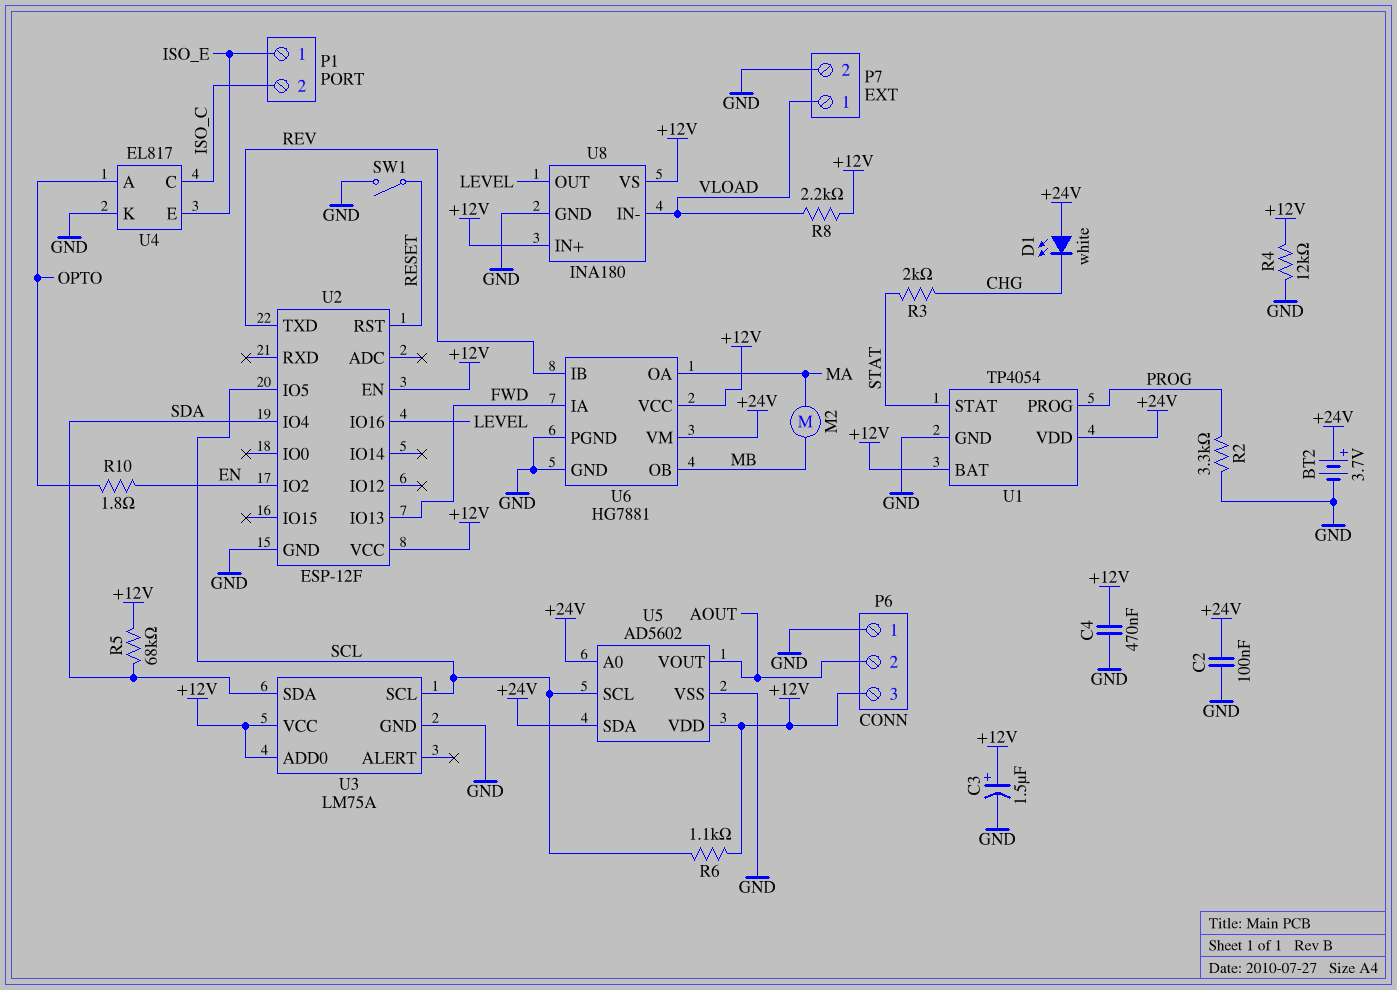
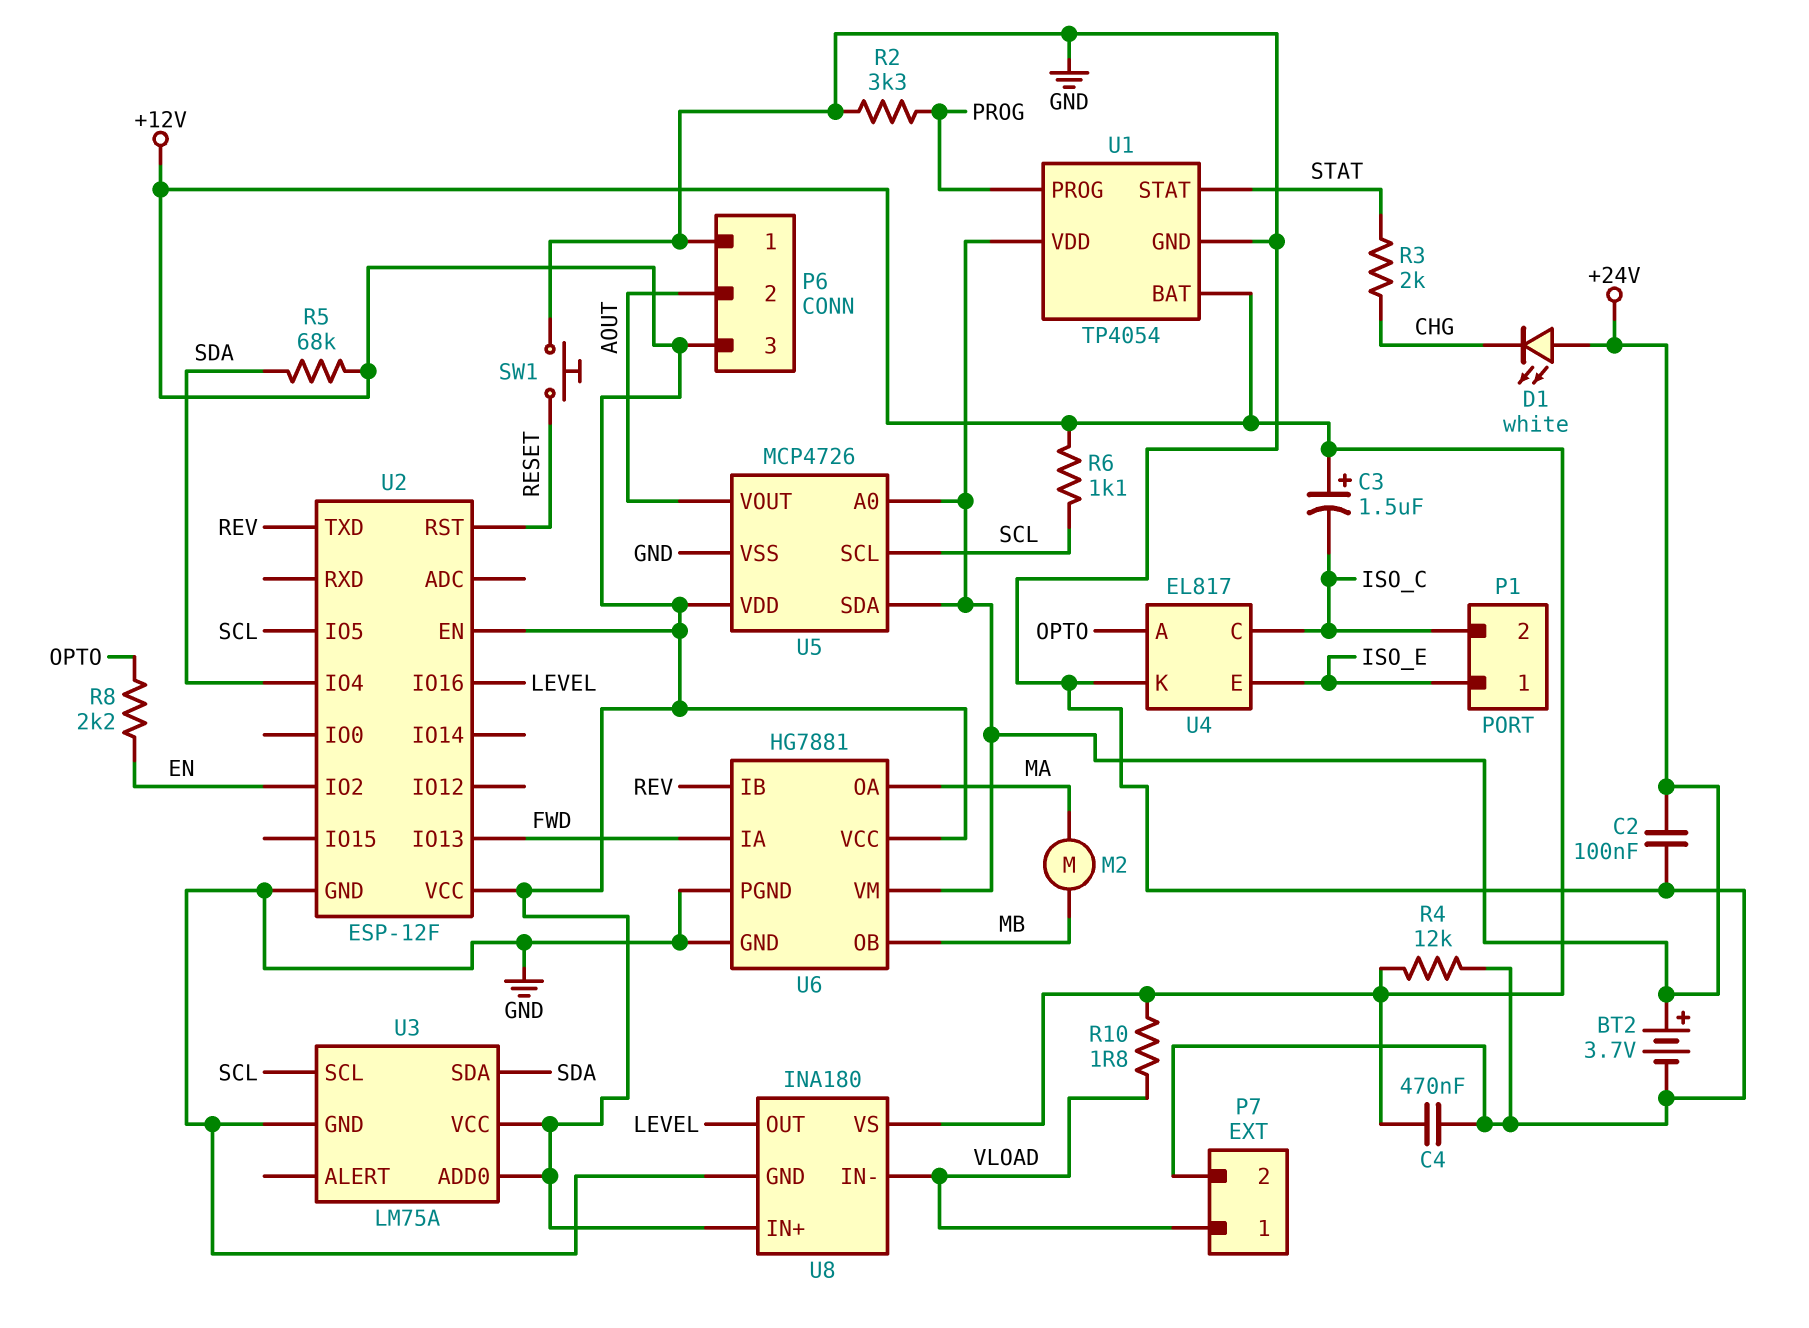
C3: 1.5uF (plus +12V, minus GND) -> 1.5uF (plus +12V, minus ISO_C)
R8: 2.2k (+12V, VLOAD) -> 2.2k (EN, OPTO)
R10: 1.8 (EN, OPTO) -> 1.8 (+12V, VLOAD)
SW1: switch (GND, RESET) -> button (GND, RESET)
U5: AD5602 -> MCP4726

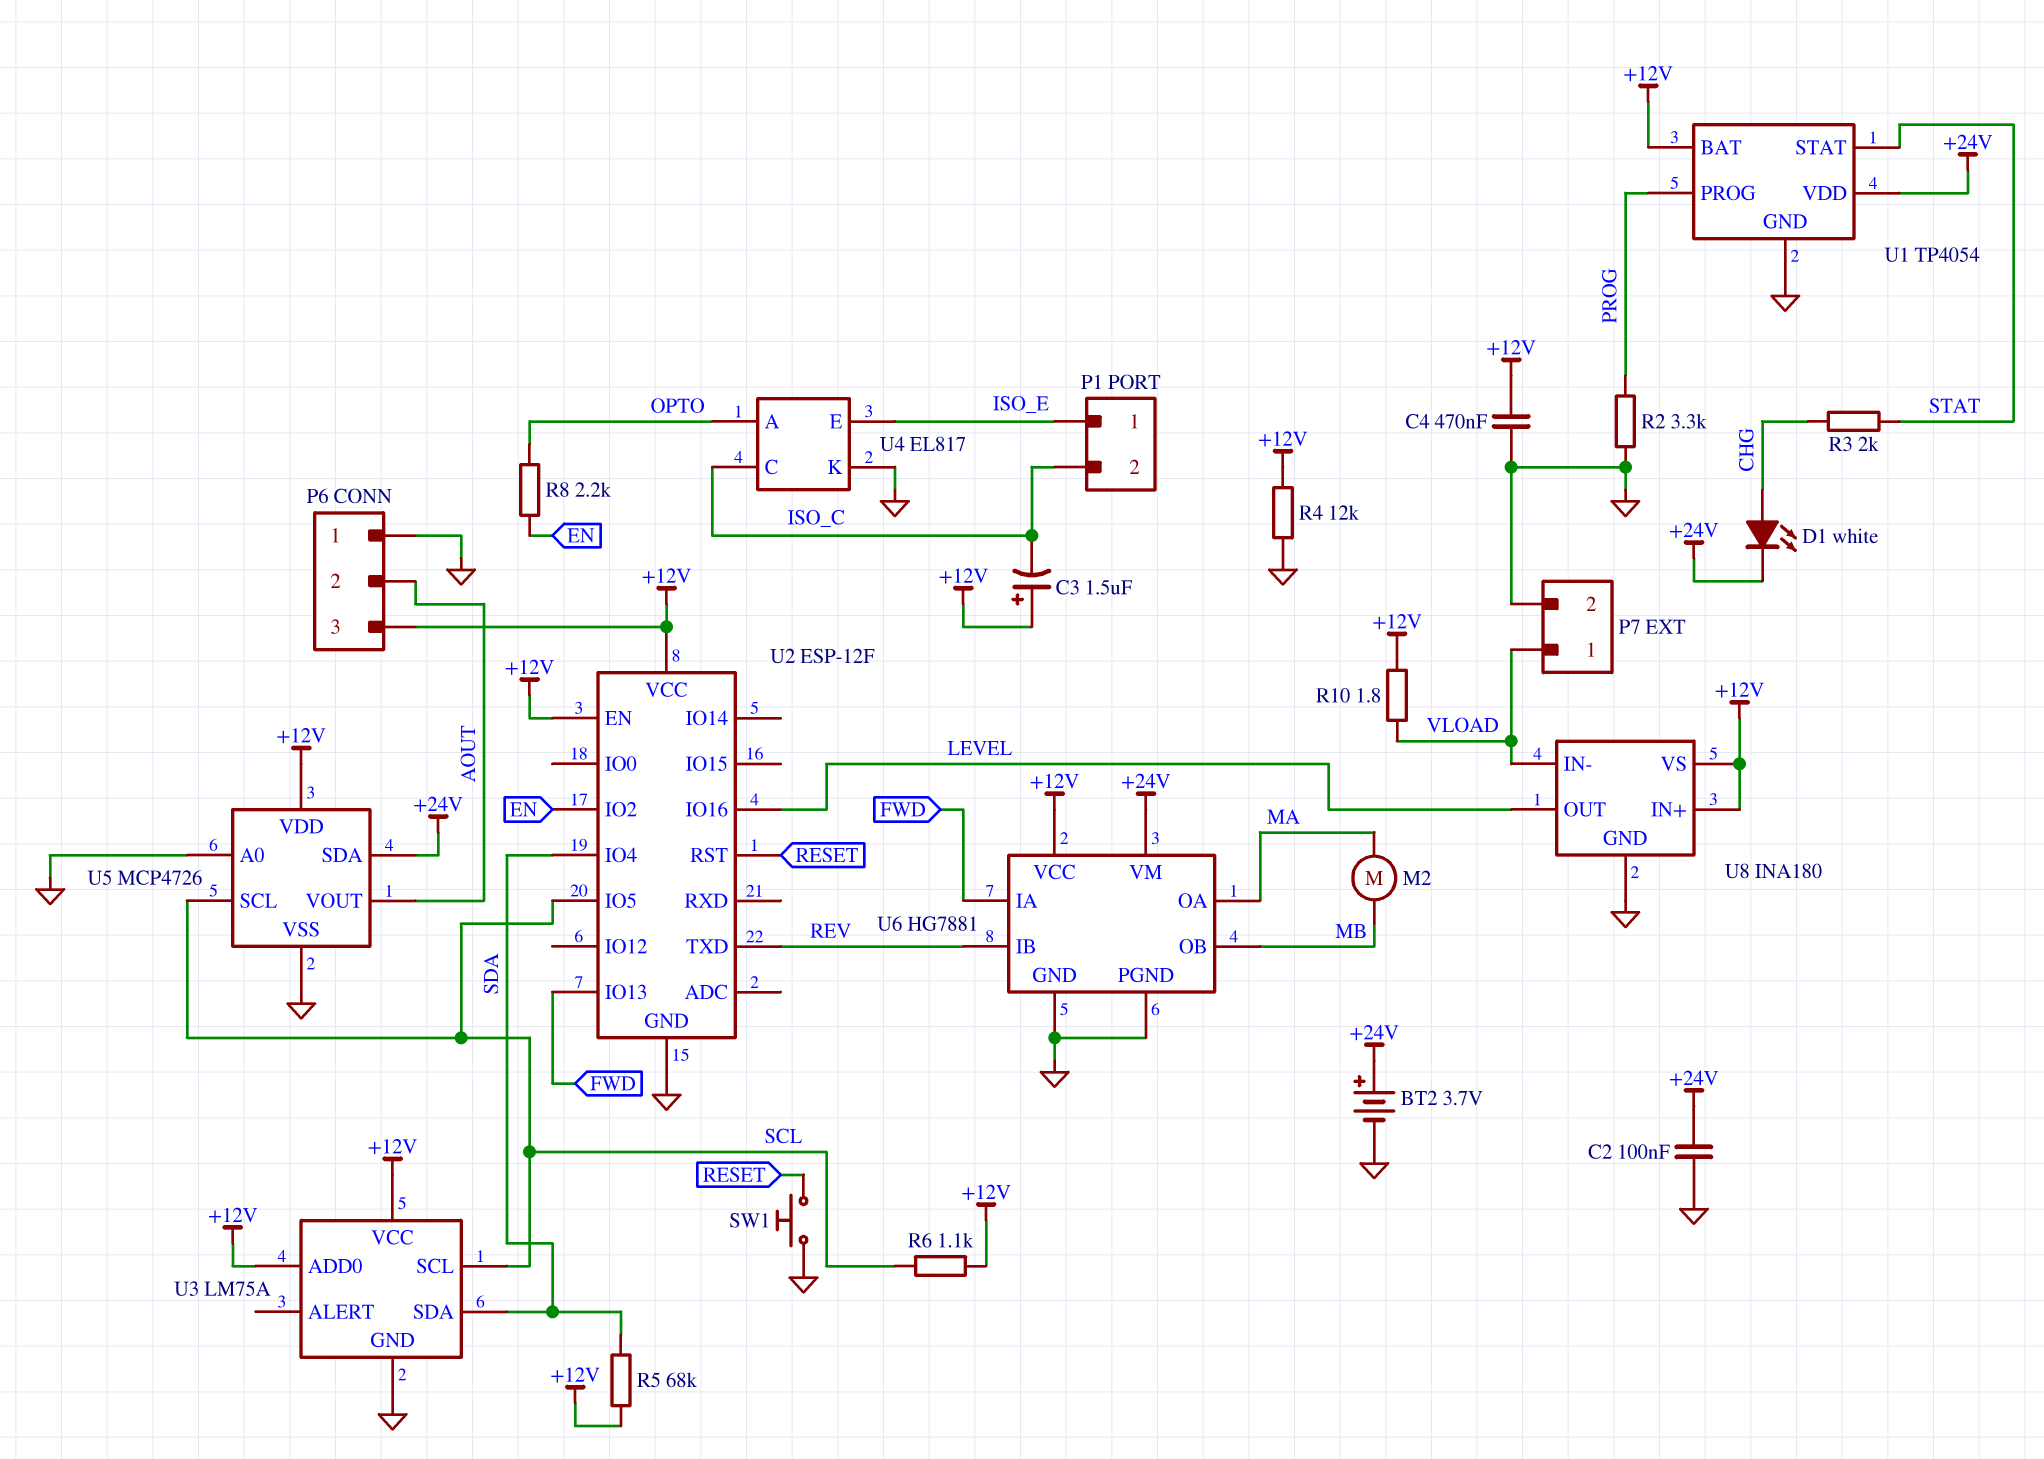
D1: LED white (A +24V, K CHG) -> LED white (A CHG, K +24V)
U5 pin A0: +24V -> GND

